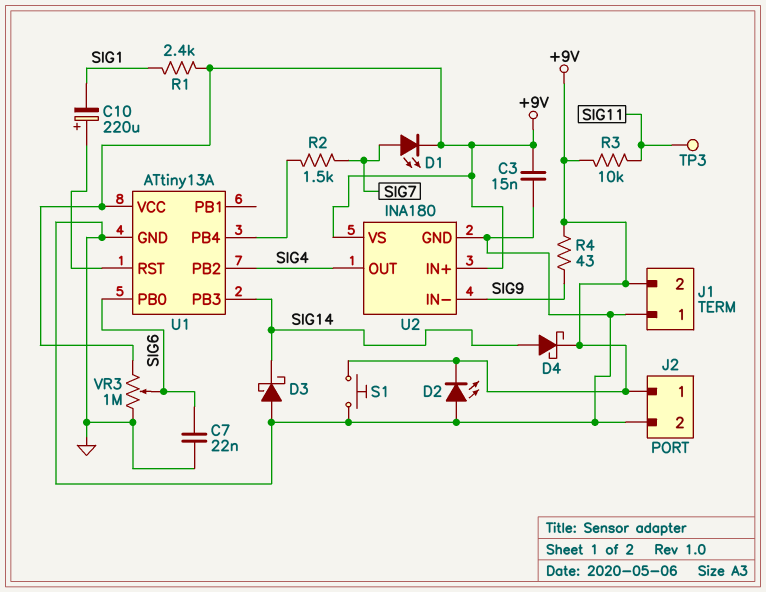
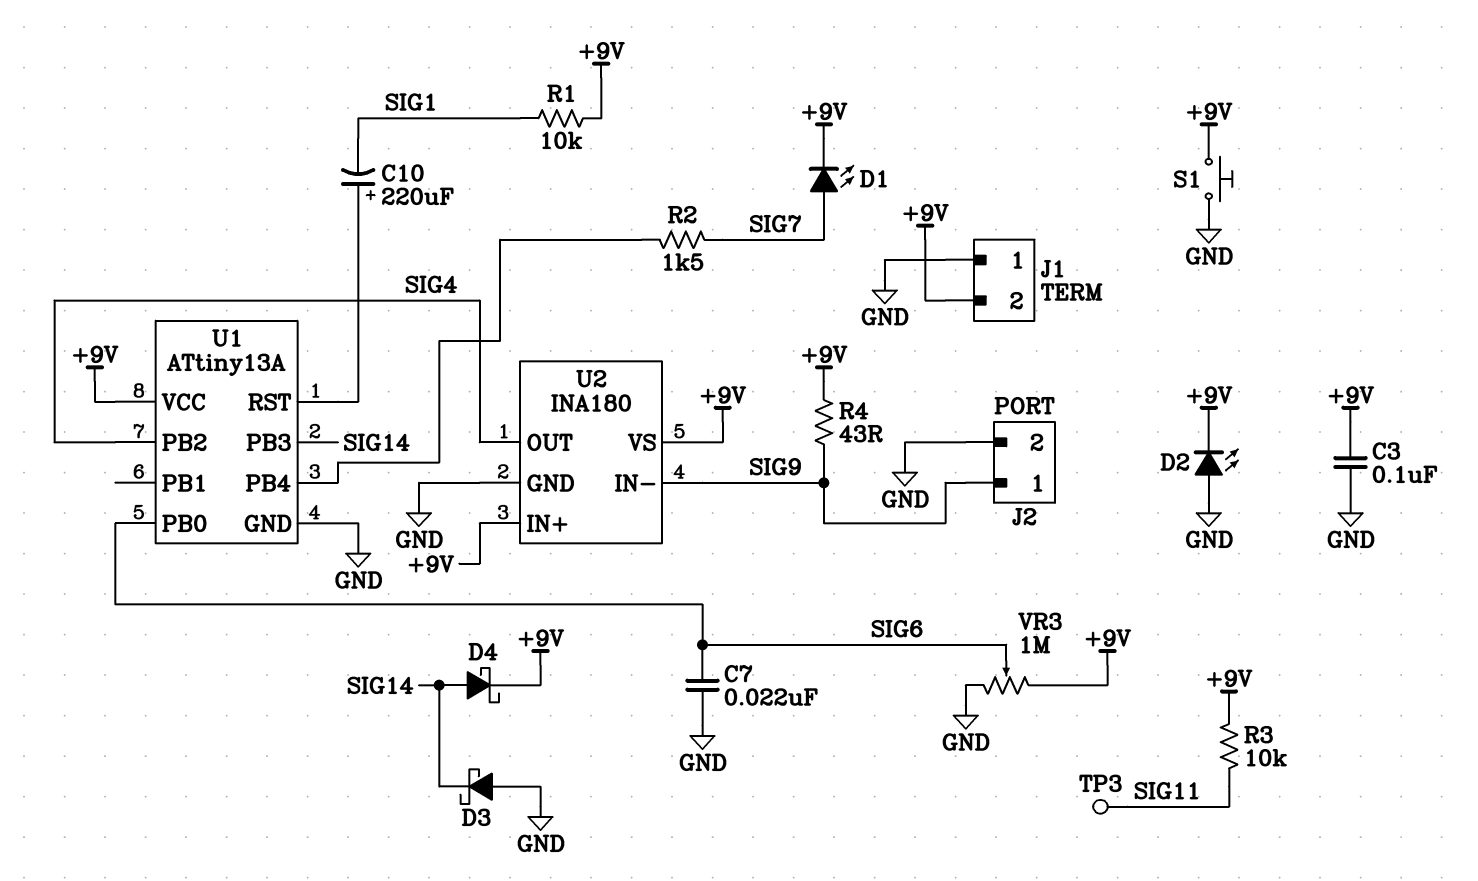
C3: 15nF (+9V, GND) -> 100nF (+9V, GND)
J2 pin 1: +9V -> SIG9
R1: 2.4k (+9V, SIG1) -> 10k (+9V, SIG1)

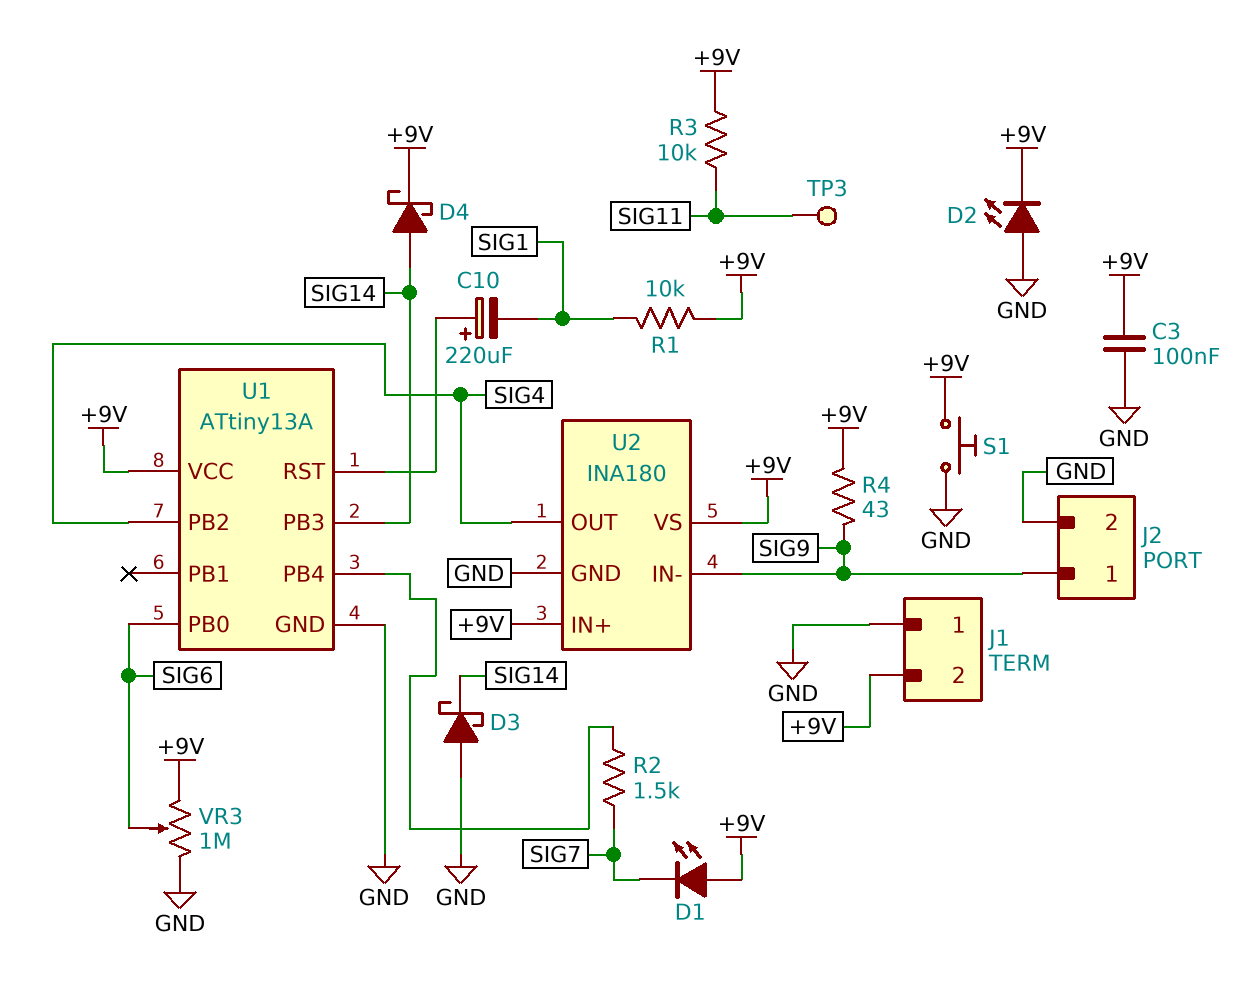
C7: 22nF (GND, SIG6) -> none
D1: LED (A SIG7, K +9V) -> LED (A +9V, K SIG7)

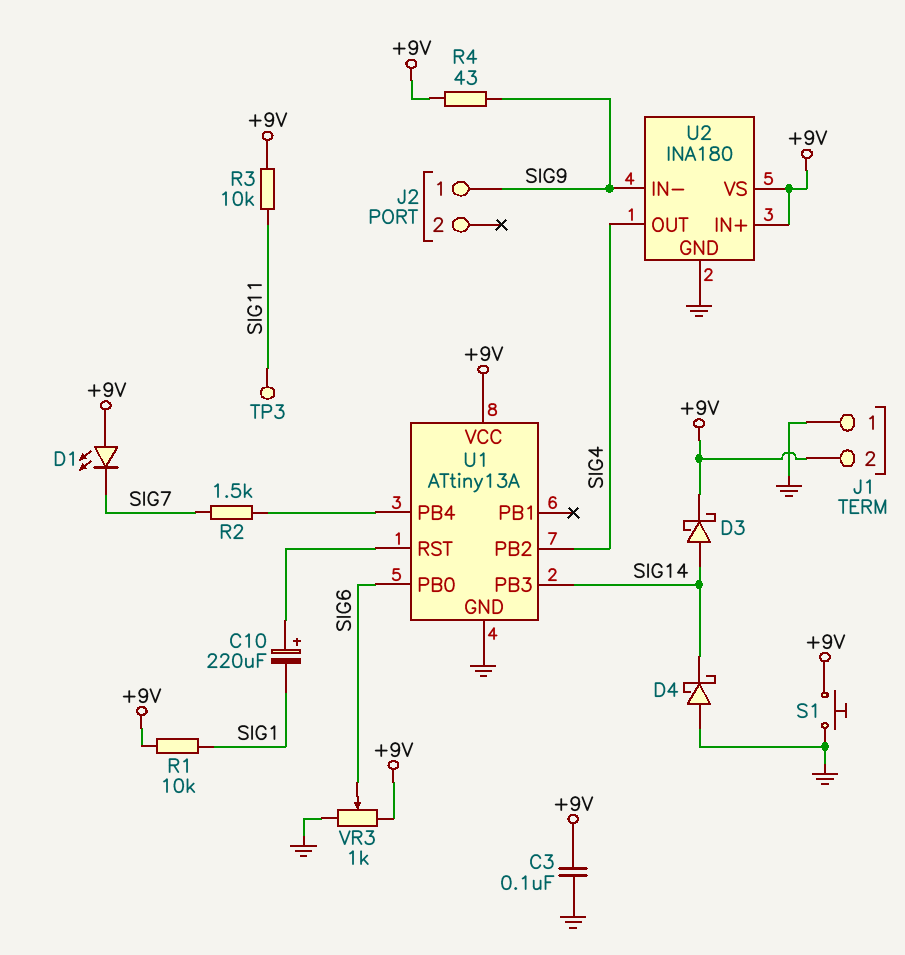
D2: LED (A GND, K +9V) -> none
D3: schottky (A GND, K SIG14) -> schottky (A SIG14, K +9V)
D4: schottky (A SIG14, K +9V) -> schottky (A GND, K SIG14)
J2 pin 2: GND -> none
VR3: 1M (+9V, GND, wiper SIG6) -> 1k (+9V, GND, wiper SIG6)

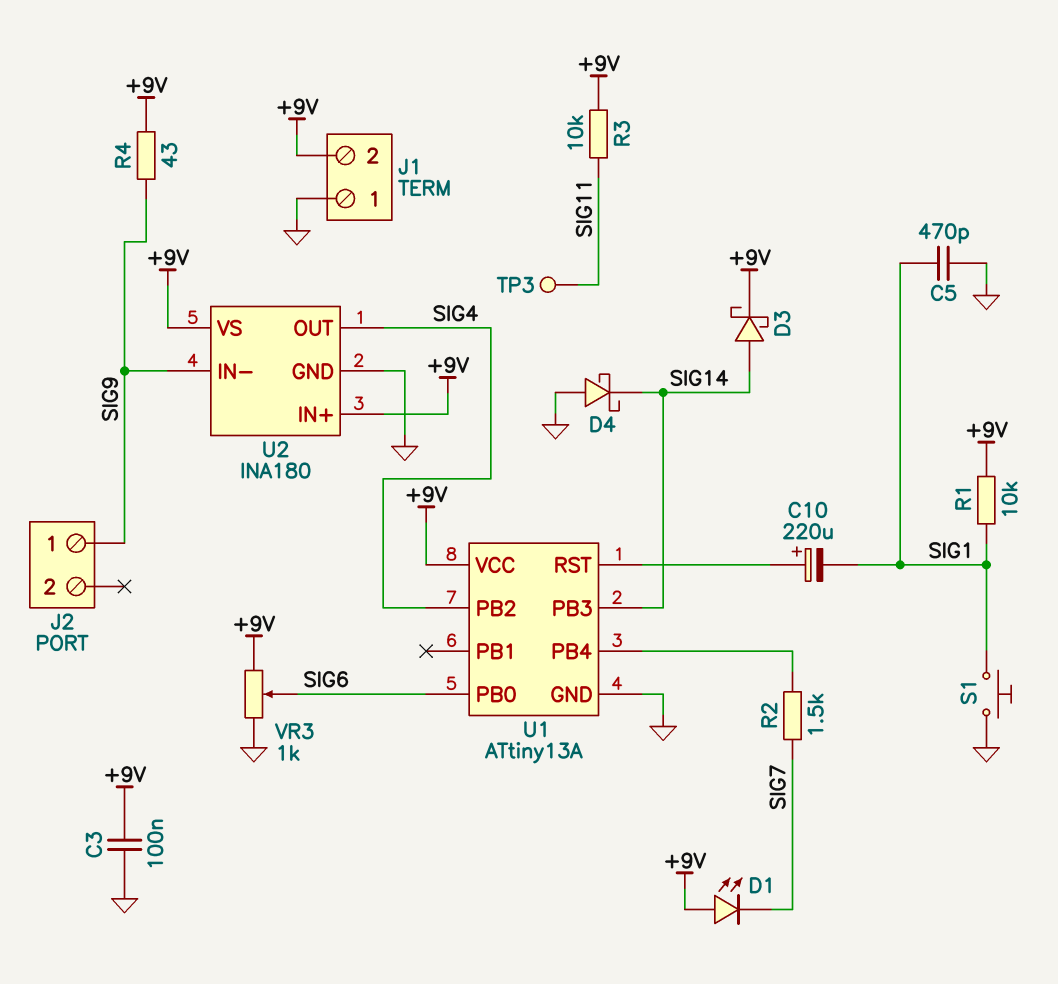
C5: none -> 470pF (GND, SIG1)
S1: button (+9V, GND) -> button (GND, SIG1)

